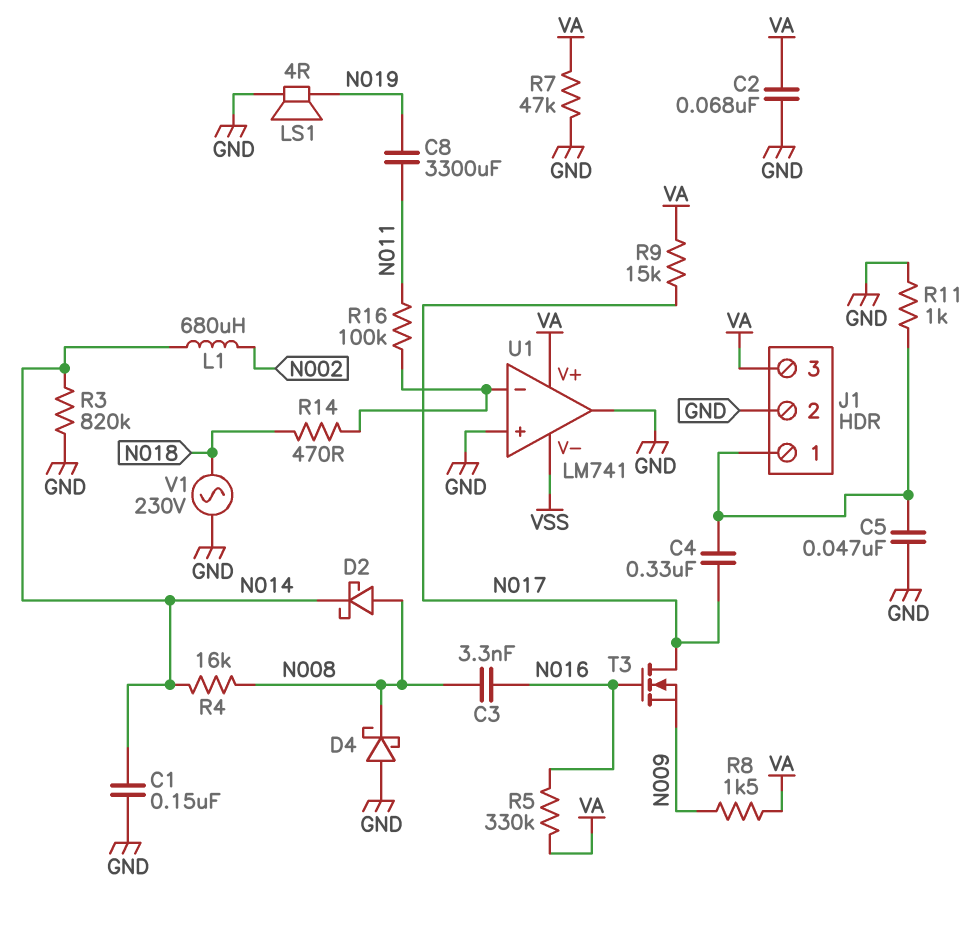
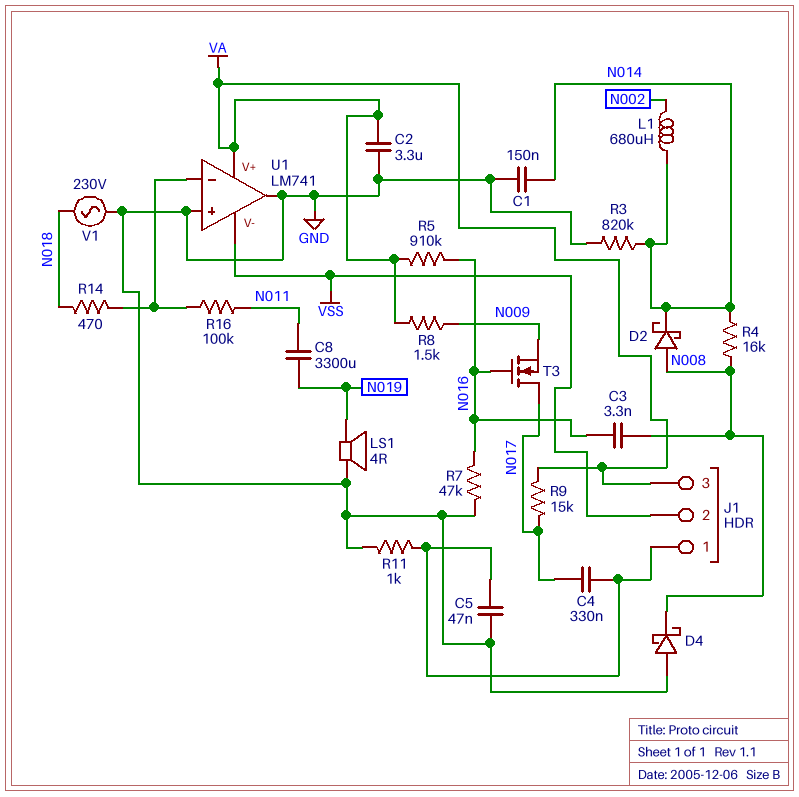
C2: 68nF (GND, VA) -> 3.3uF (GND, VA)
J1 pin 2: GND -> VSS
R5: 330k (N016, VA) -> 910k (N016, VA)
R7: 47k (GND, VA) -> 47k (GND, N016)

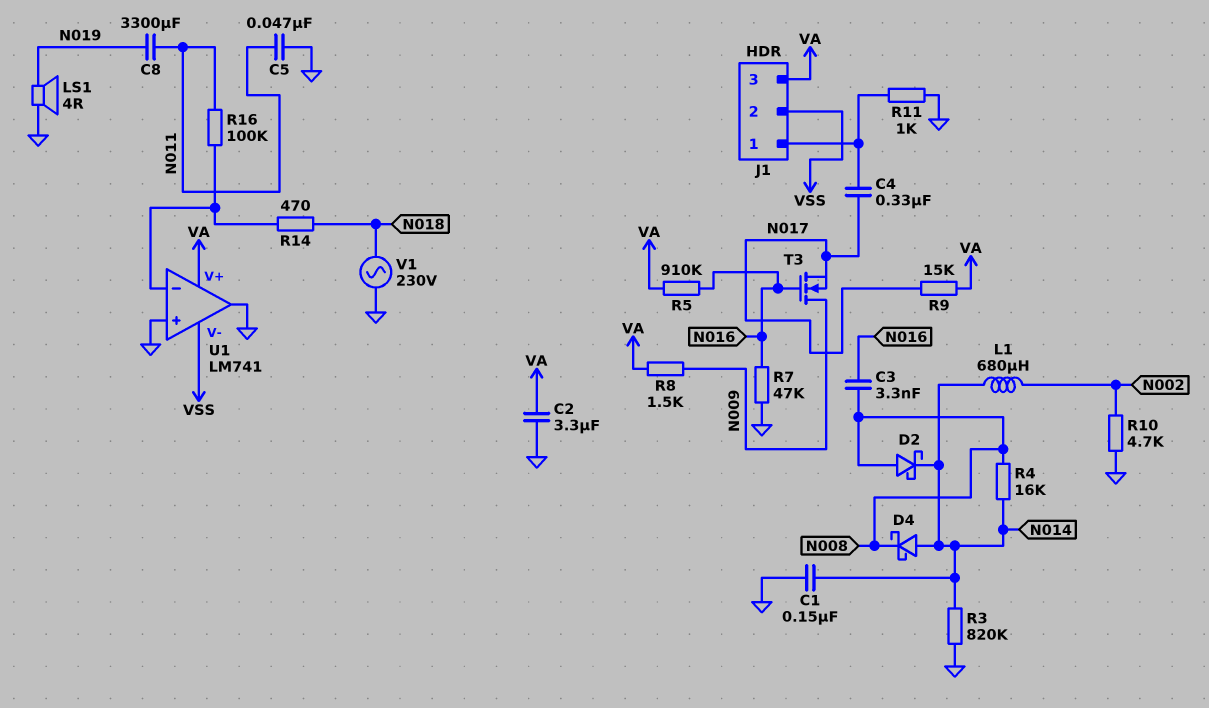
C5: 47nF (GND, J1/1) -> 47nF (GND, N011)
D4: schottky (A GND, K N008) -> schottky (A N014, K N008)
R10: none -> 4.7k (GND, N002)
T3: NMOS (G N016, D N017, S N009) -> NMOS (G N016, D N009, S N017)

